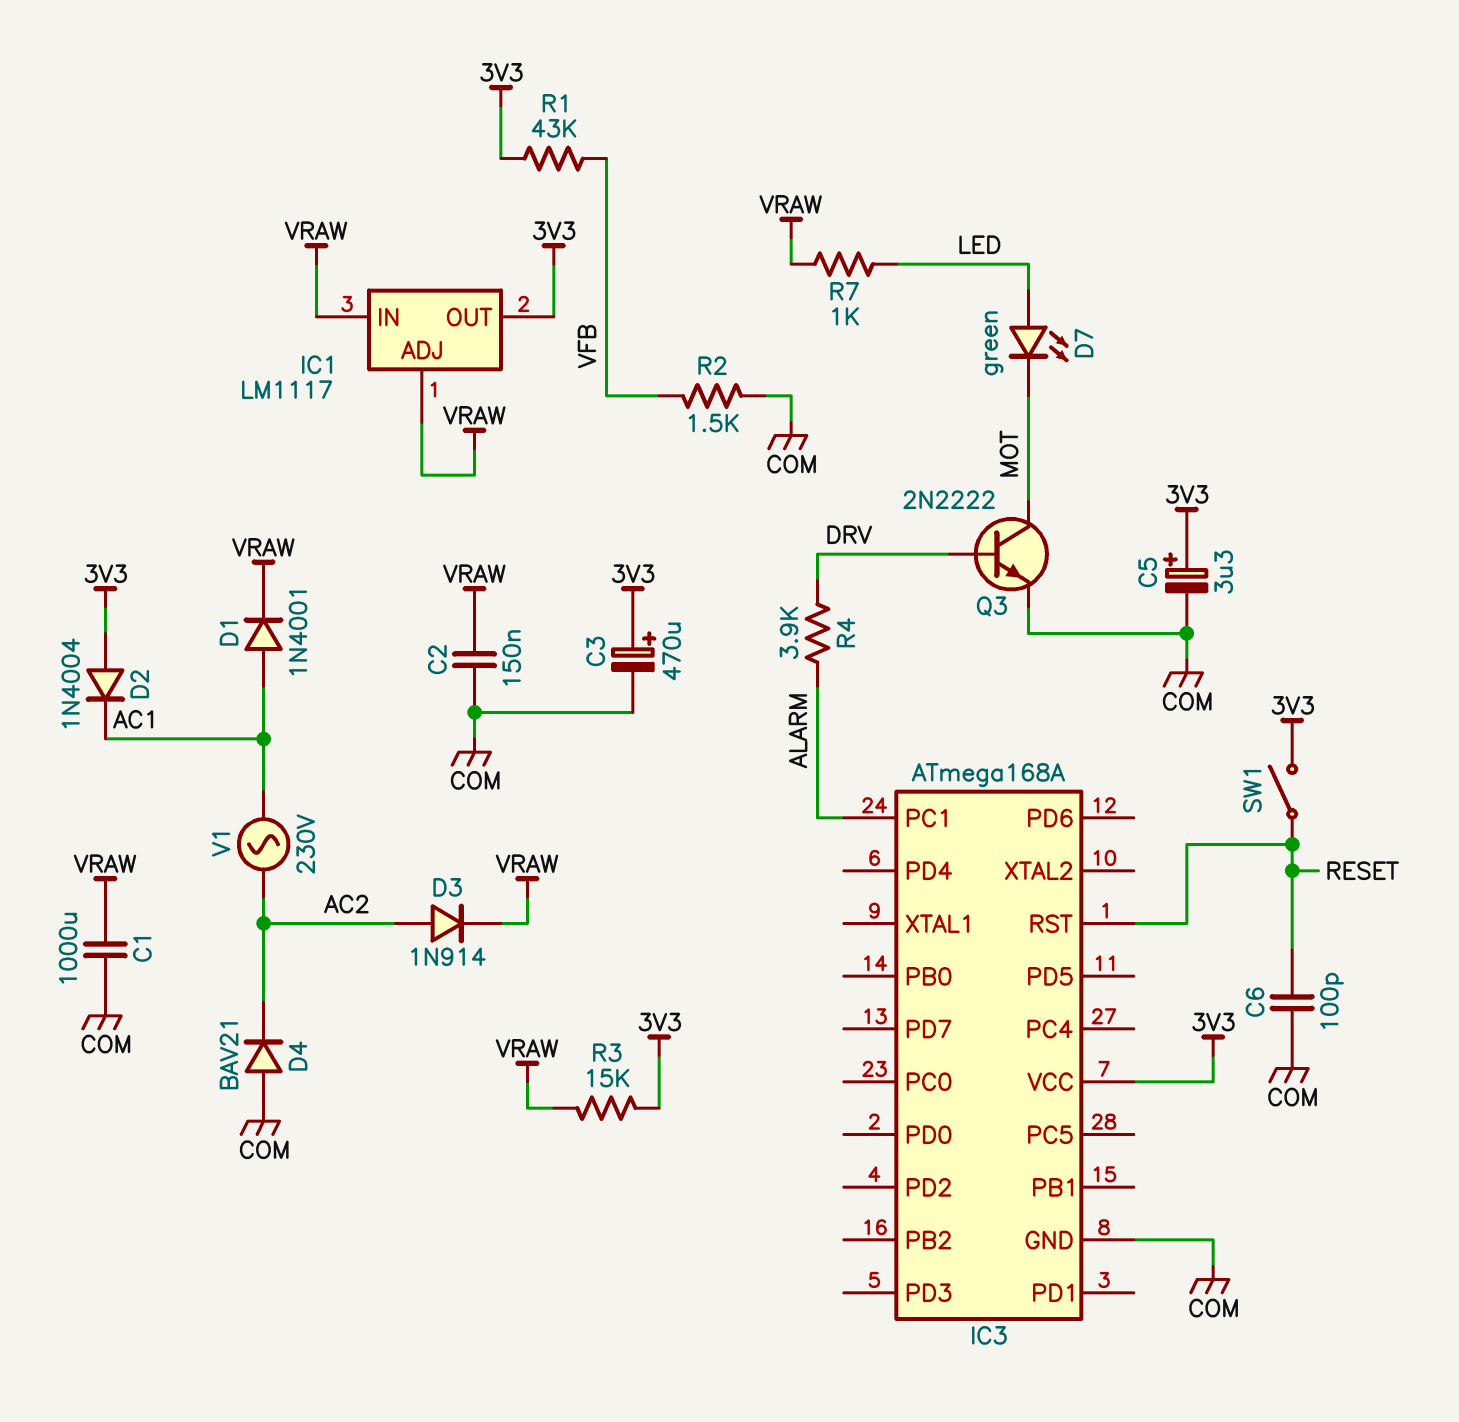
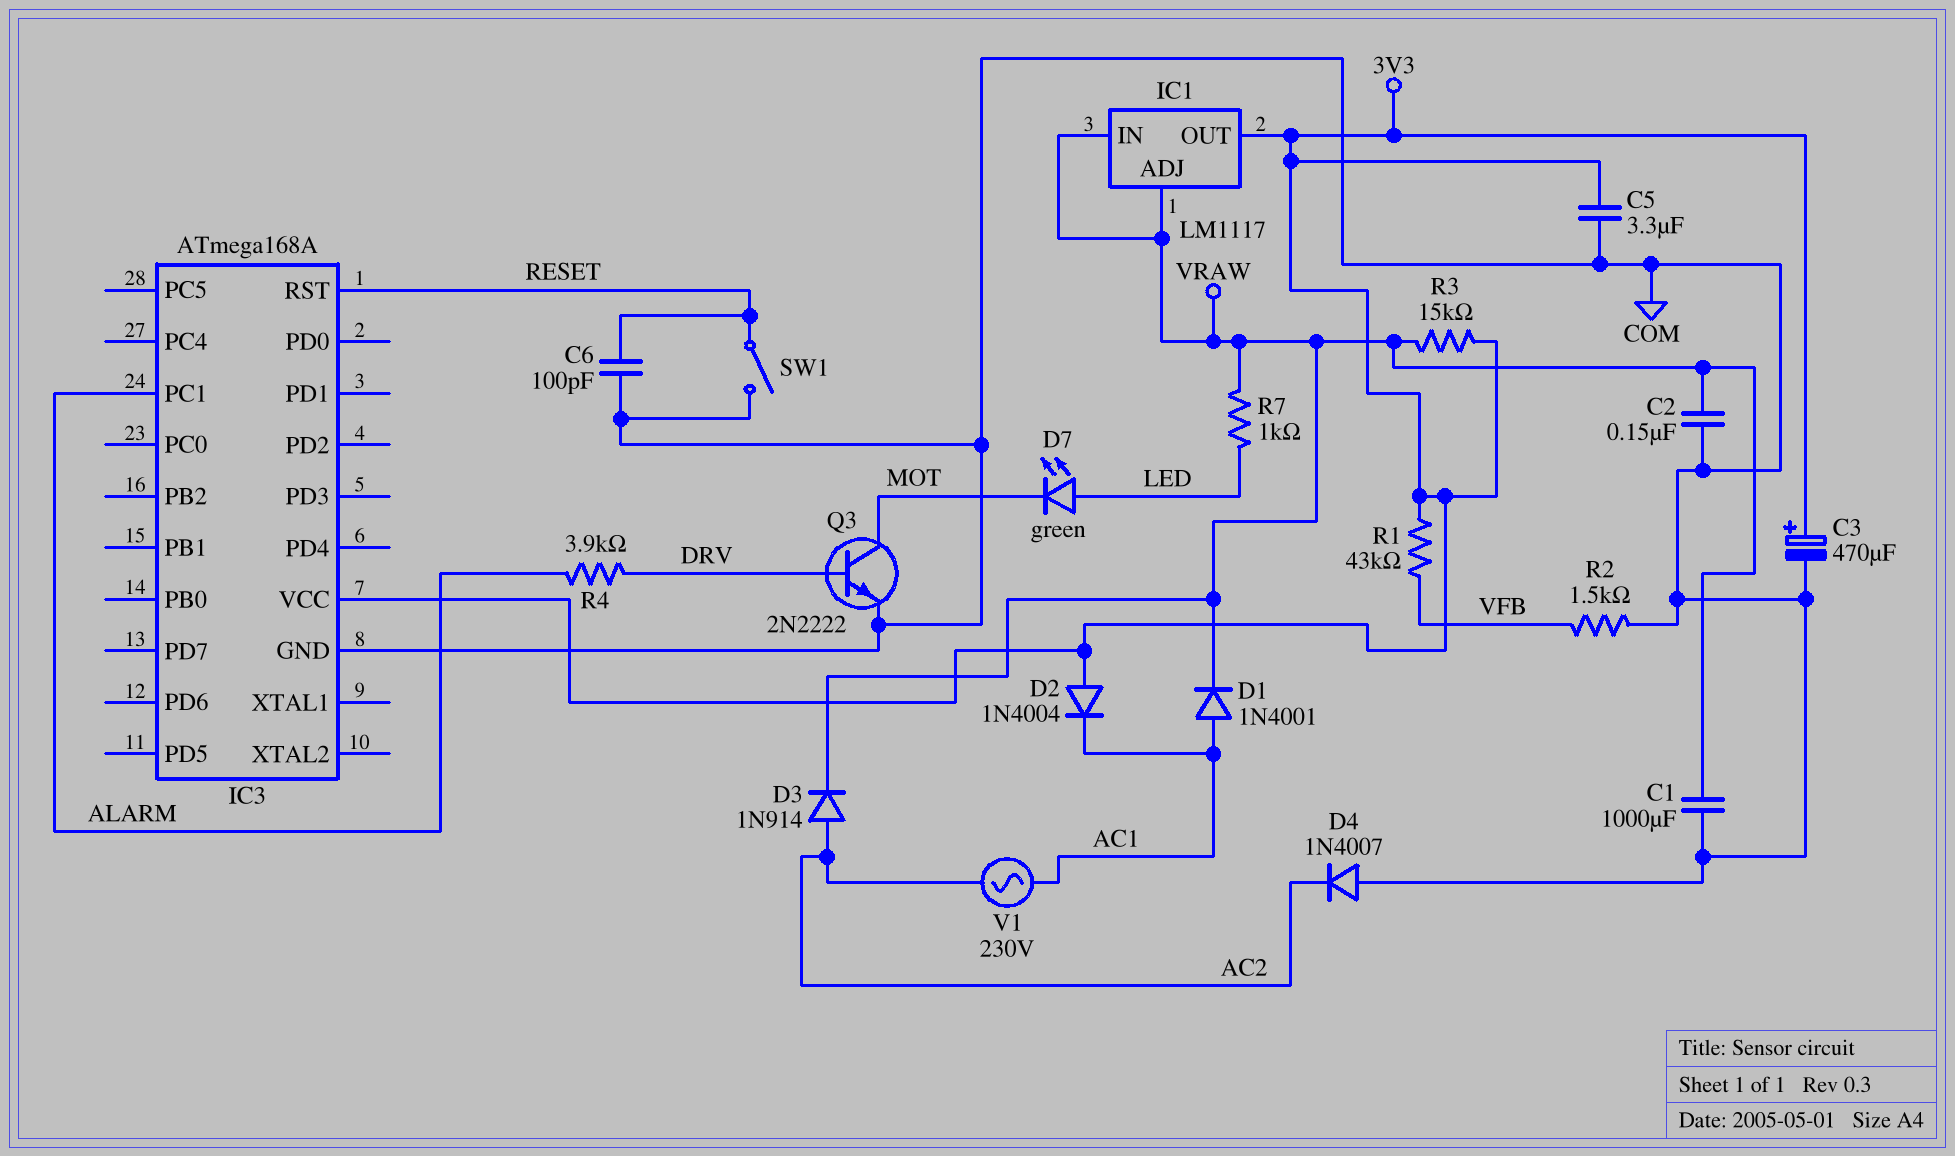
C5: 3.3uF (plus 3V3, minus COM) -> 3.3uF (3V3, COM)
D4: diode BAV21 (A COM, K AC2) -> diode 1N4007 (A COM, K AC2)
SW1: switch (3V3, RESET) -> switch (COM, RESET)

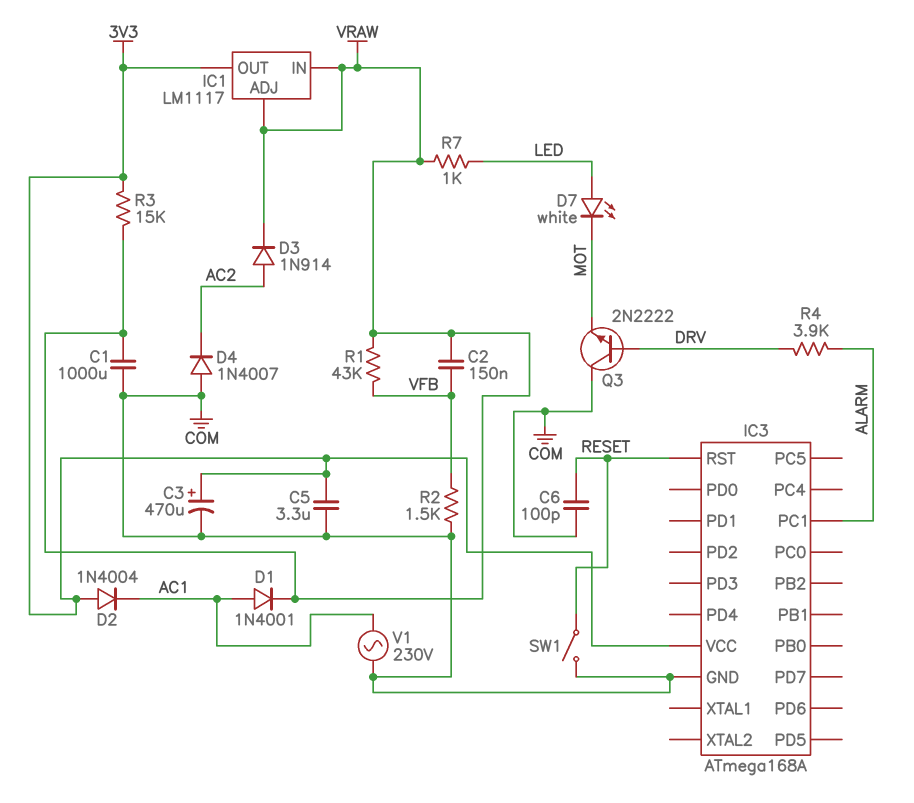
C2: 150nF (COM, VRAW) -> 150nF (VFB, VRAW)
D7: LED green (A LED, K MOT) -> LED white (A LED, K MOT)
Q3: NPN 2N2222 (B DRV, C MOT, E COM) -> NPN 2N2222 (B DRV, C COM, E MOT)
R1: 43k (3V3, VFB) -> 43k (VFB, VRAW)
V1: AC 230V (AC1, AC2) -> AC 230V (AC1, COM)

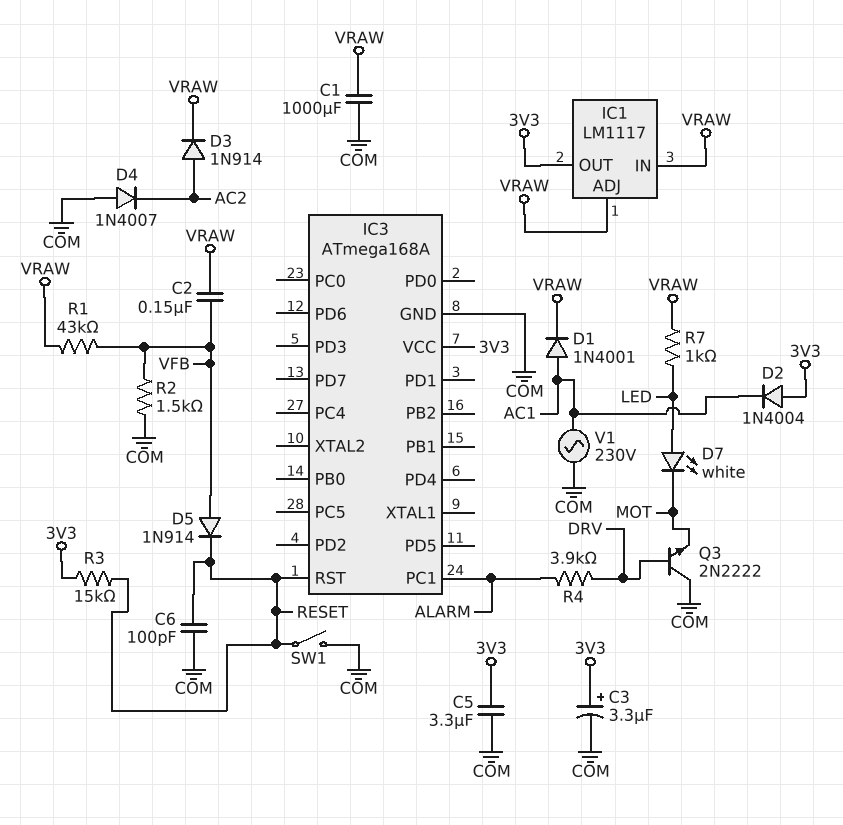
C3: 470uF (plus 3V3, minus COM) -> 3.3uF (plus 3V3, minus COM)
D5: none -> diode 1N914 (A VFB, K RESET)
R3: 15k (3V3, VRAW) -> 15k (3V3, RESET)

